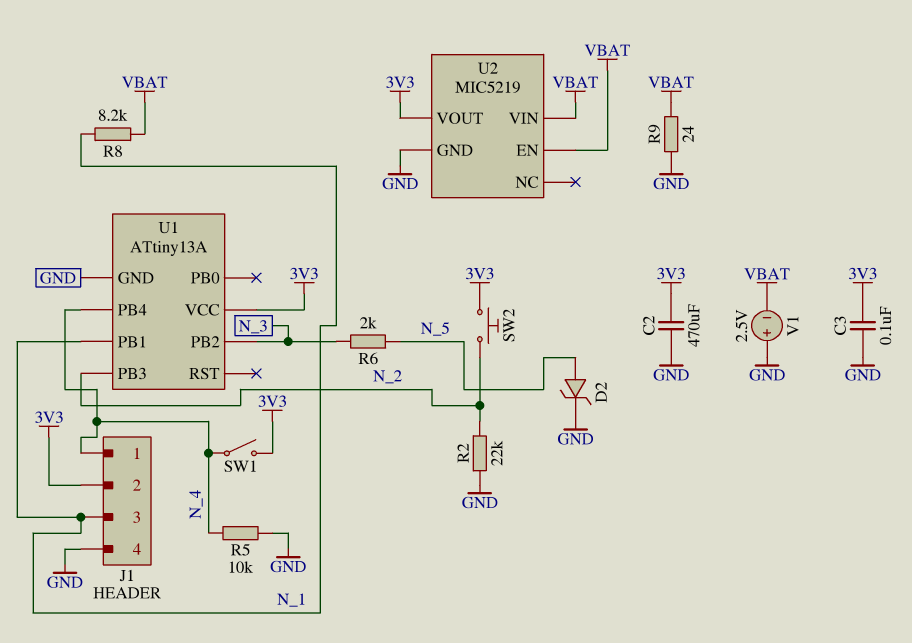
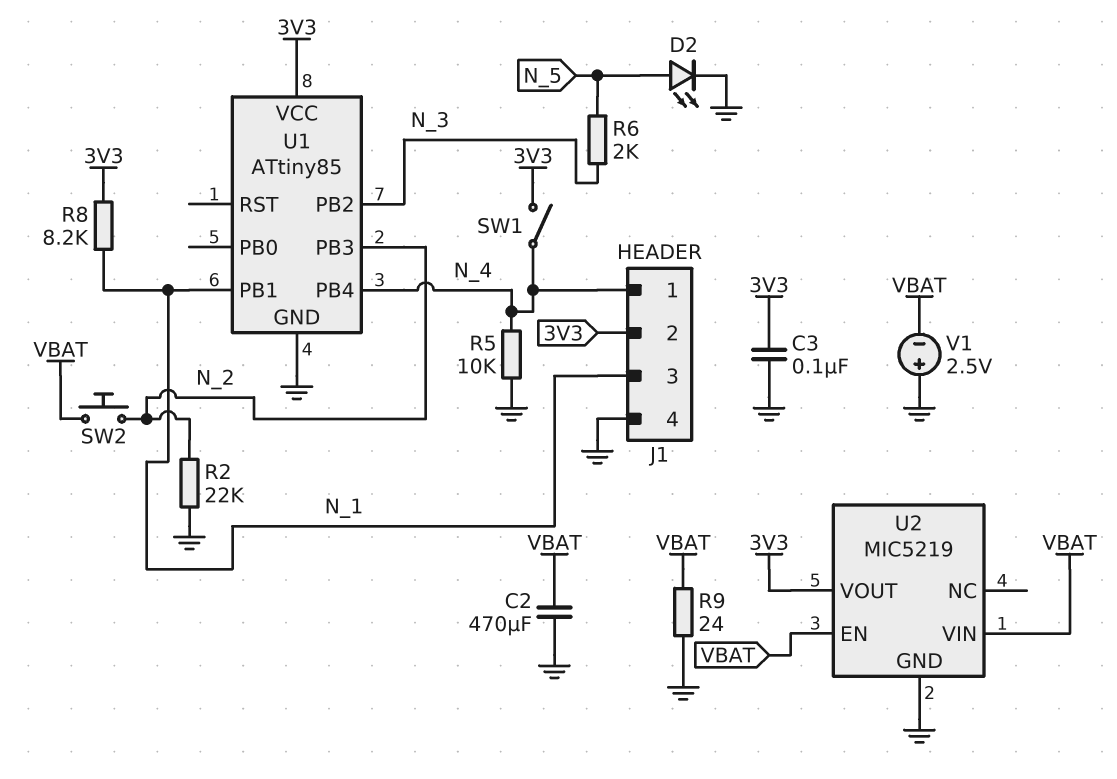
C2: 470uF (3V3, GND) -> 470uF (GND, VBAT)
D2: zener (A N_5, K GND) -> LED (A N_5, K GND)
R8: 8.2k (N_1, VBAT) -> 8.2k (3V3, N_1)
SW2: button (3V3, N_2) -> button (N_2, VBAT)
U1: ATtiny13A -> ATtiny85

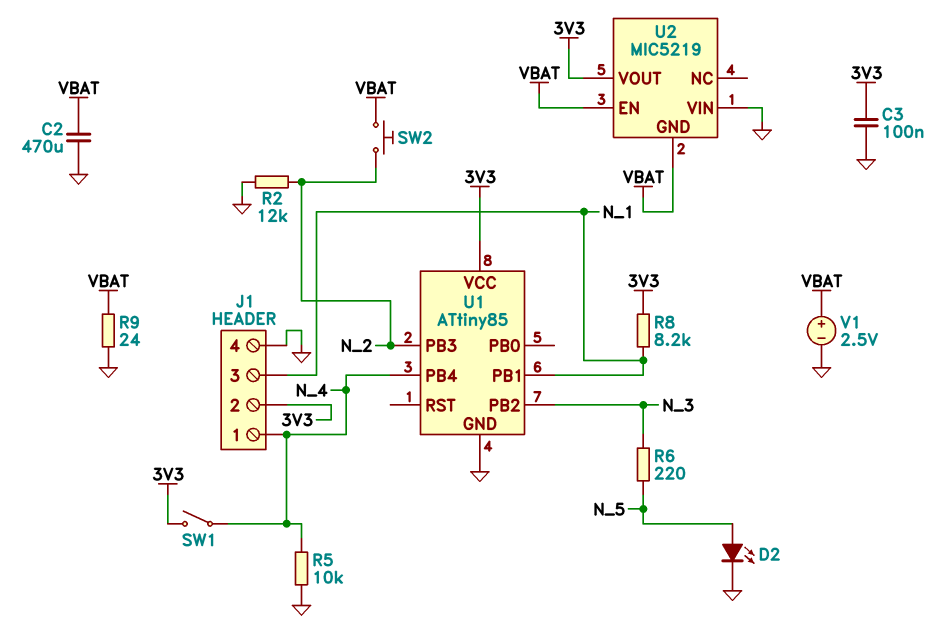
R2: 22k (GND, N_2) -> 12k (GND, N_2)
R6: 2k (N_3, N_5) -> 220 (N_3, N_5)
U2 pin GND: GND -> VBAT
U2 pin VIN: VBAT -> GND
V1: 2.5V (plus GND, minus VBAT) -> 2.5V (plus VBAT, minus GND)

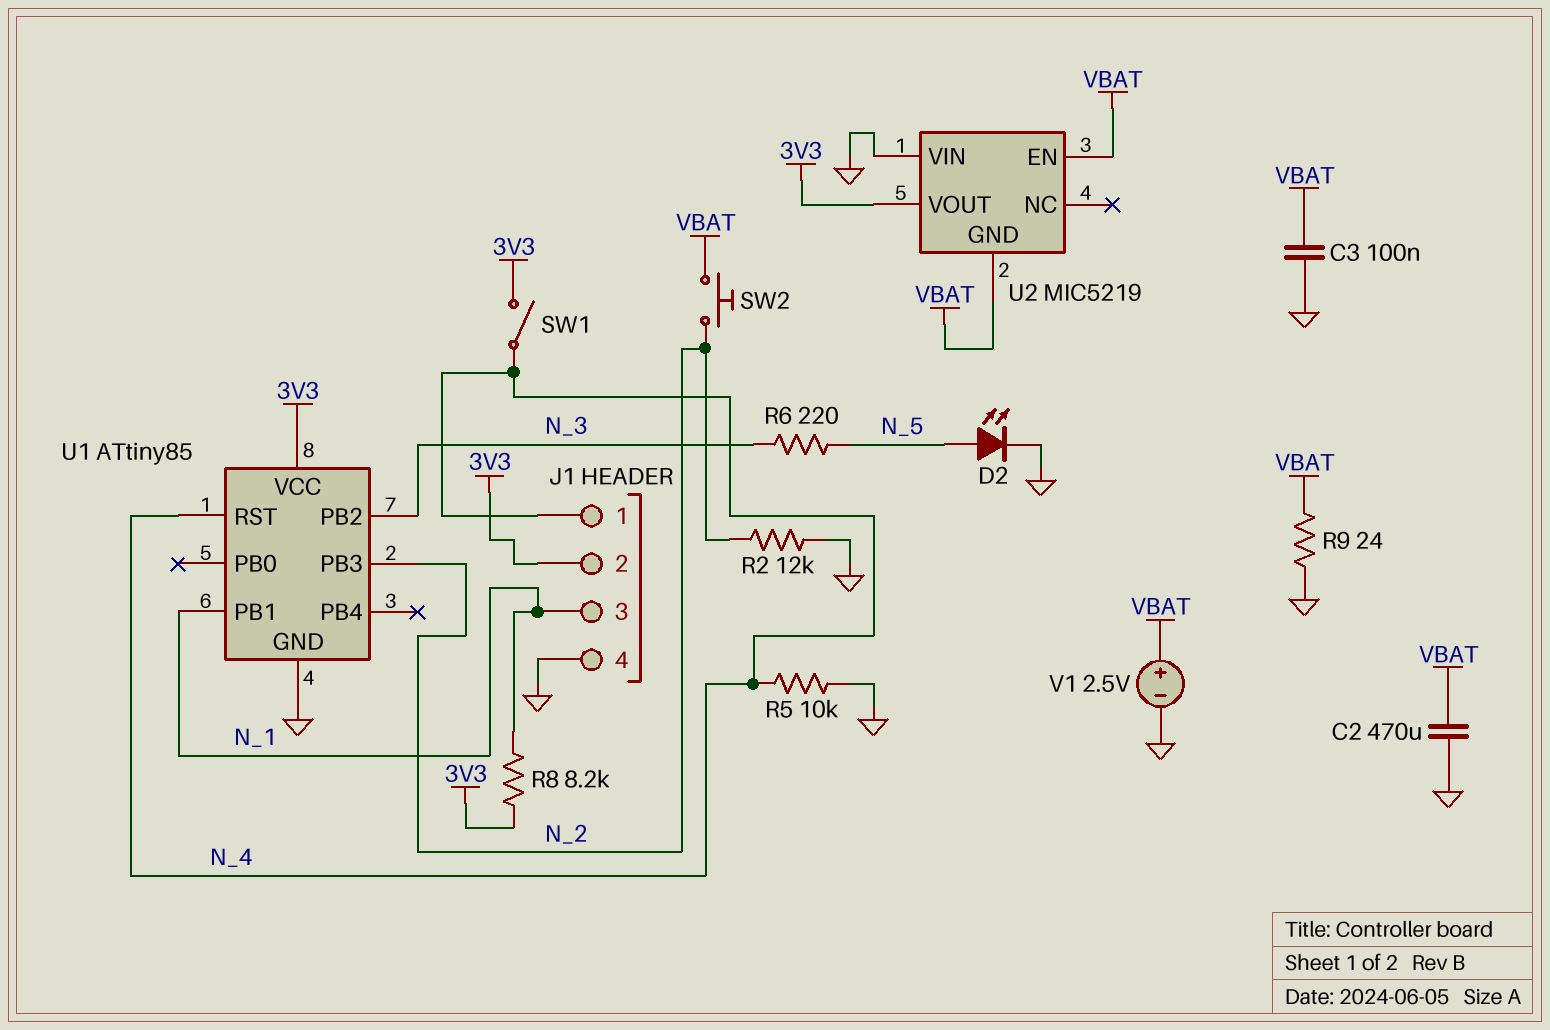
C3: 100nF (3V3, GND) -> 100nF (GND, VBAT)
U1 pin PB4: N_4 -> none
U1 pin RST: none -> N_4

